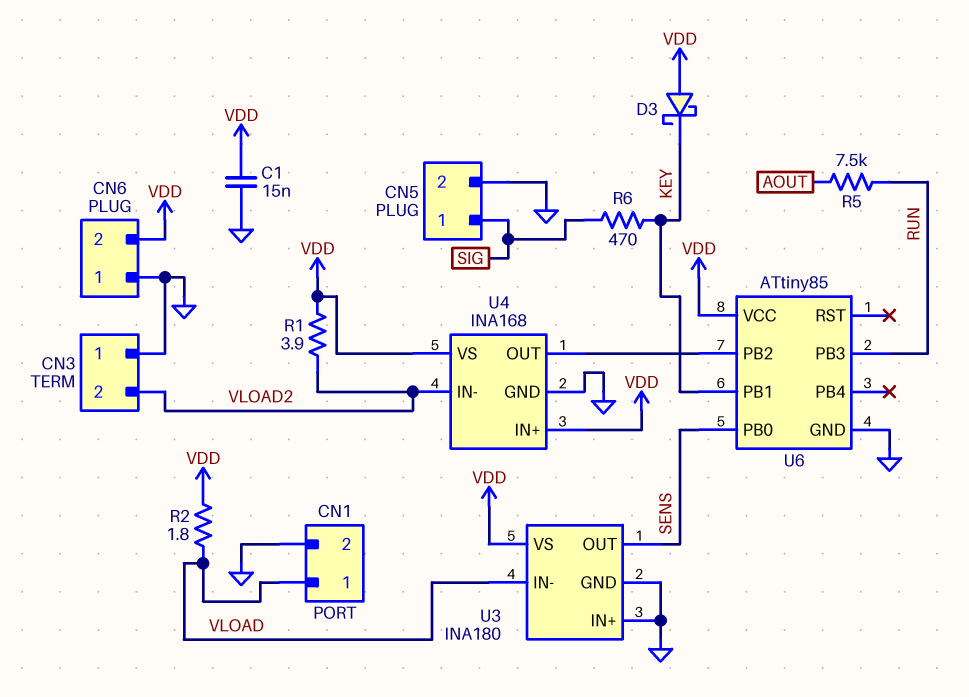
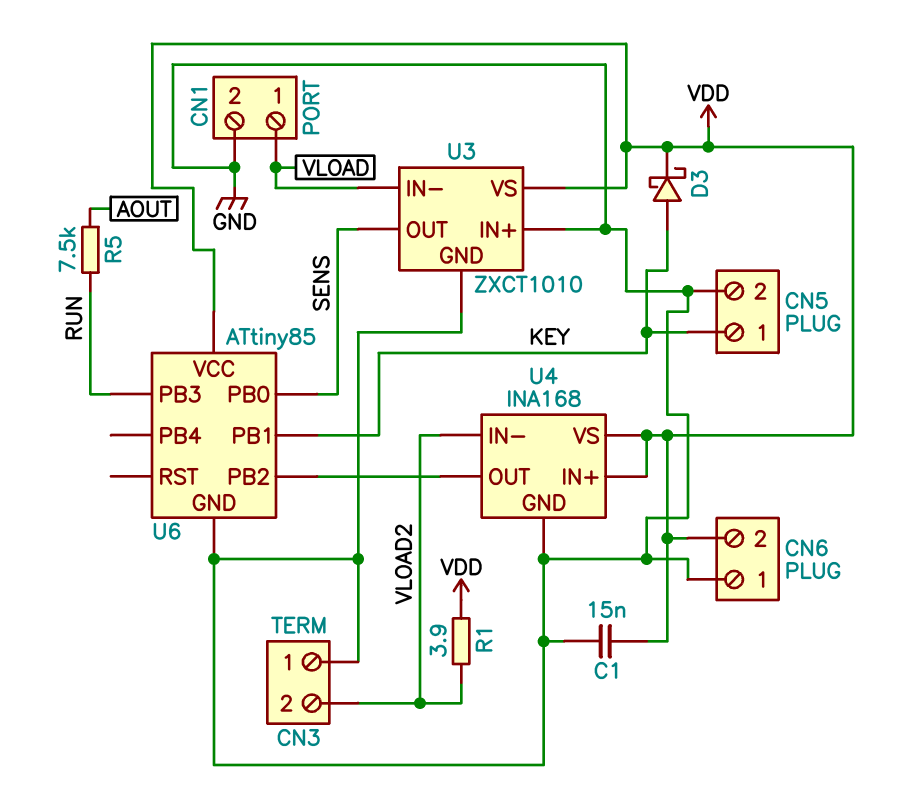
CN5 pin 1: SIG -> KEY
D3: schottky (A VDD, K KEY) -> schottky (A KEY, K VDD)
R2: 1.8 (VDD, VLOAD) -> none
R6: 470 (KEY, SIG) -> none
U3: INA180 -> ZXCT1010

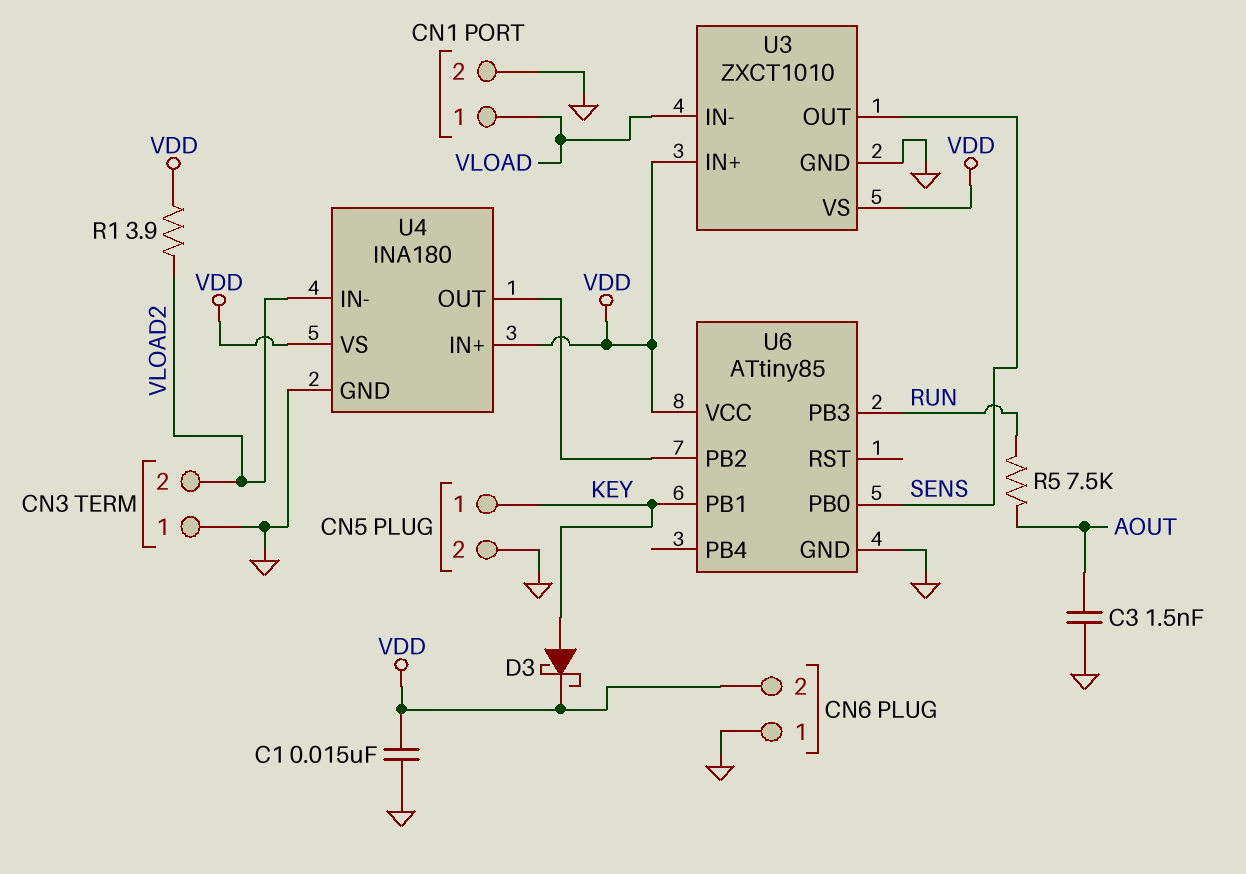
C3: none -> 1.5nF (AOUT, GND)
U3 pin IN+: GND -> VDD
U4: INA168 -> INA180

